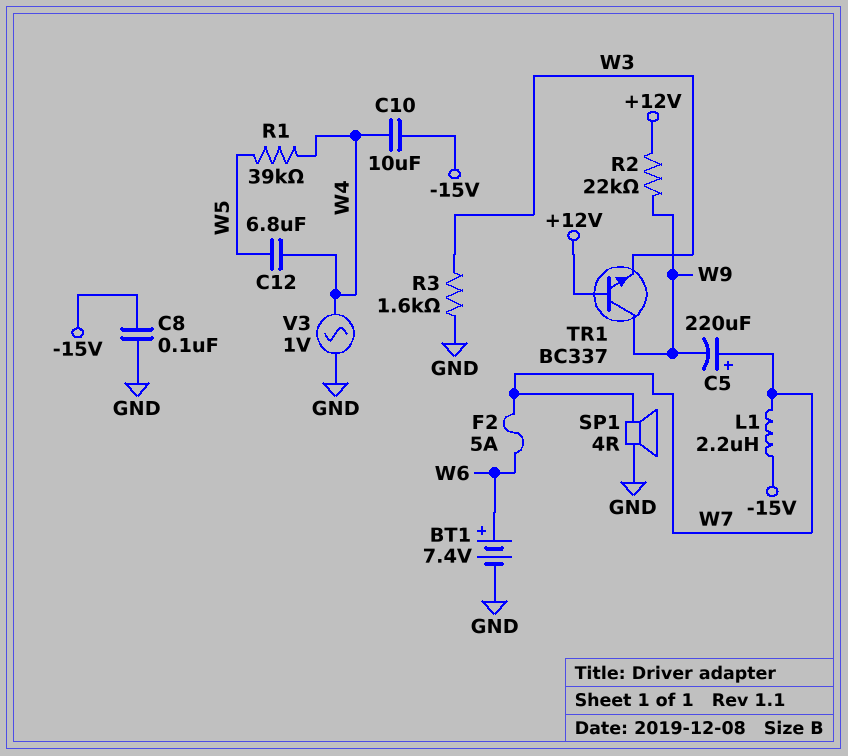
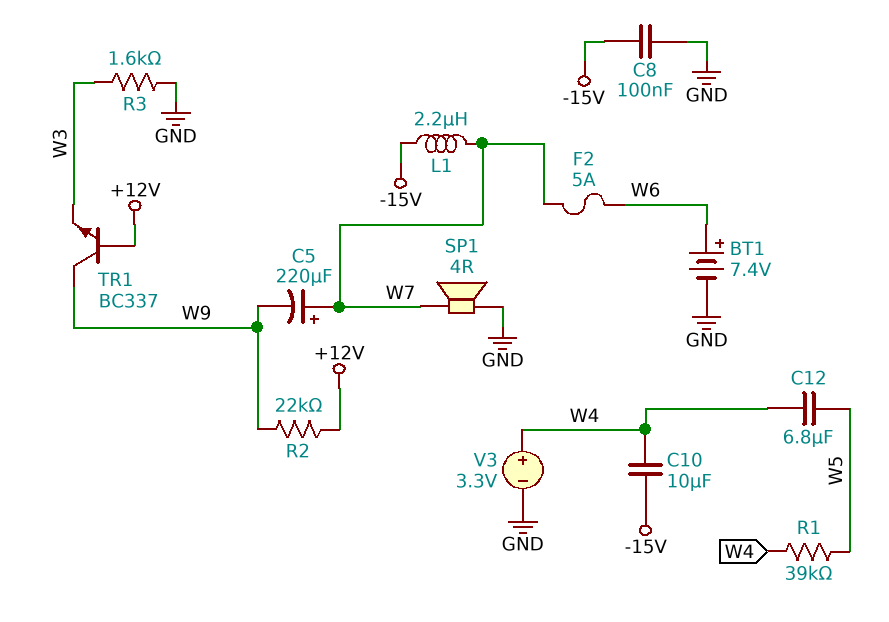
V3: AC 1V (GND, W4) -> 3.3V (plus W4, minus GND)

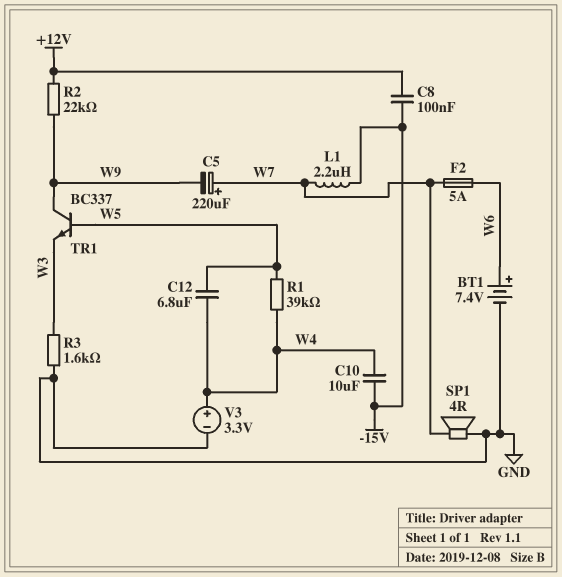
C8: 100nF (-15V, GND) -> 100nF (+12V, -15V)
TR1: NPN BC337 (B +12V, C W9, E W3) -> NPN BC337 (B W5, C W9, E W3)

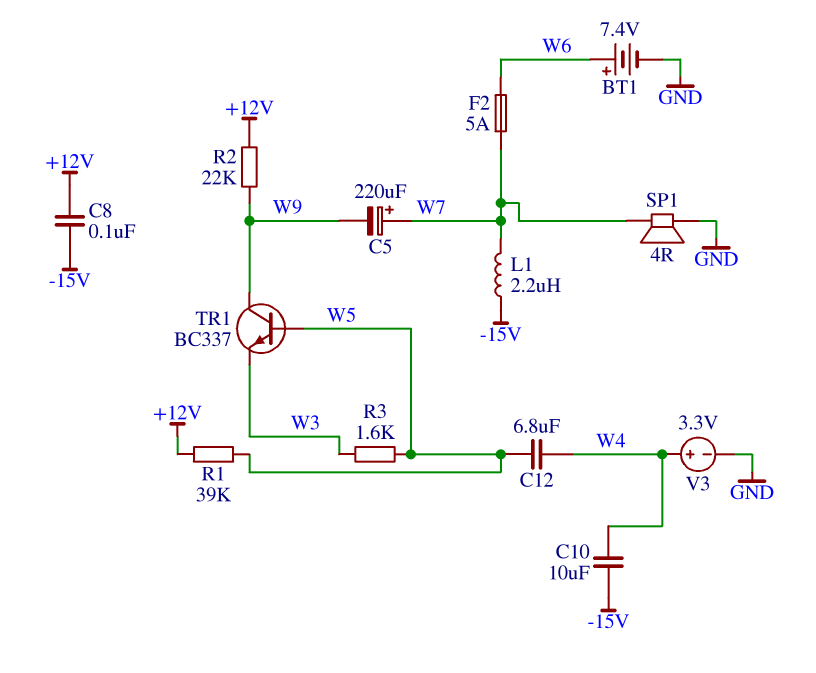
R1: 39k (W4, W5) -> 39k (+12V, W5)
R3: 1.6k (GND, W3) -> 1.6k (W3, W5)

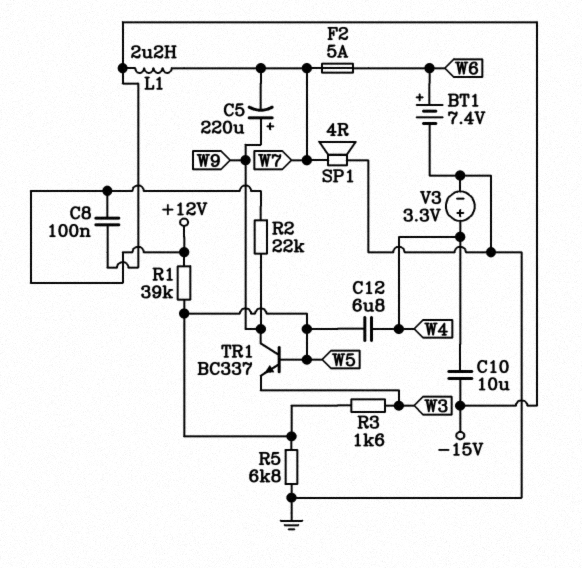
C5: 220uF (plus W7, minus W9) -> 220uF (plus W9, minus W7)
R5: none -> 6.8k (GND, W5)

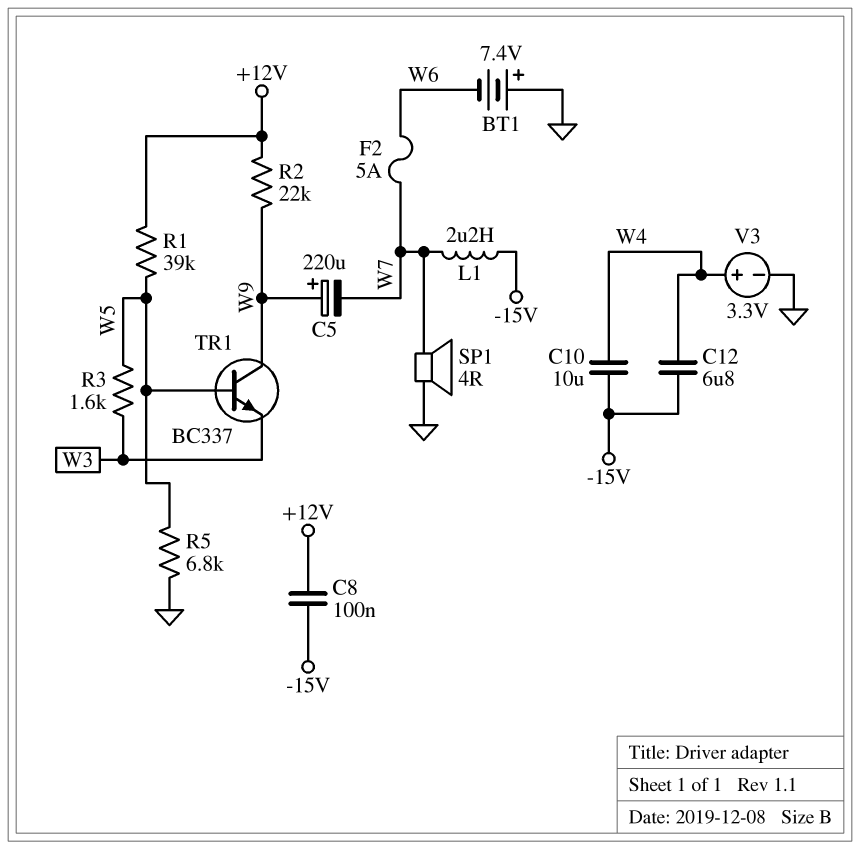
BT1: 7.4V (plus W6, minus GND) -> 7.4V (plus GND, minus W6)
C12: 6.8uF (W4, W5) -> 6.8uF (-15V, W4)

